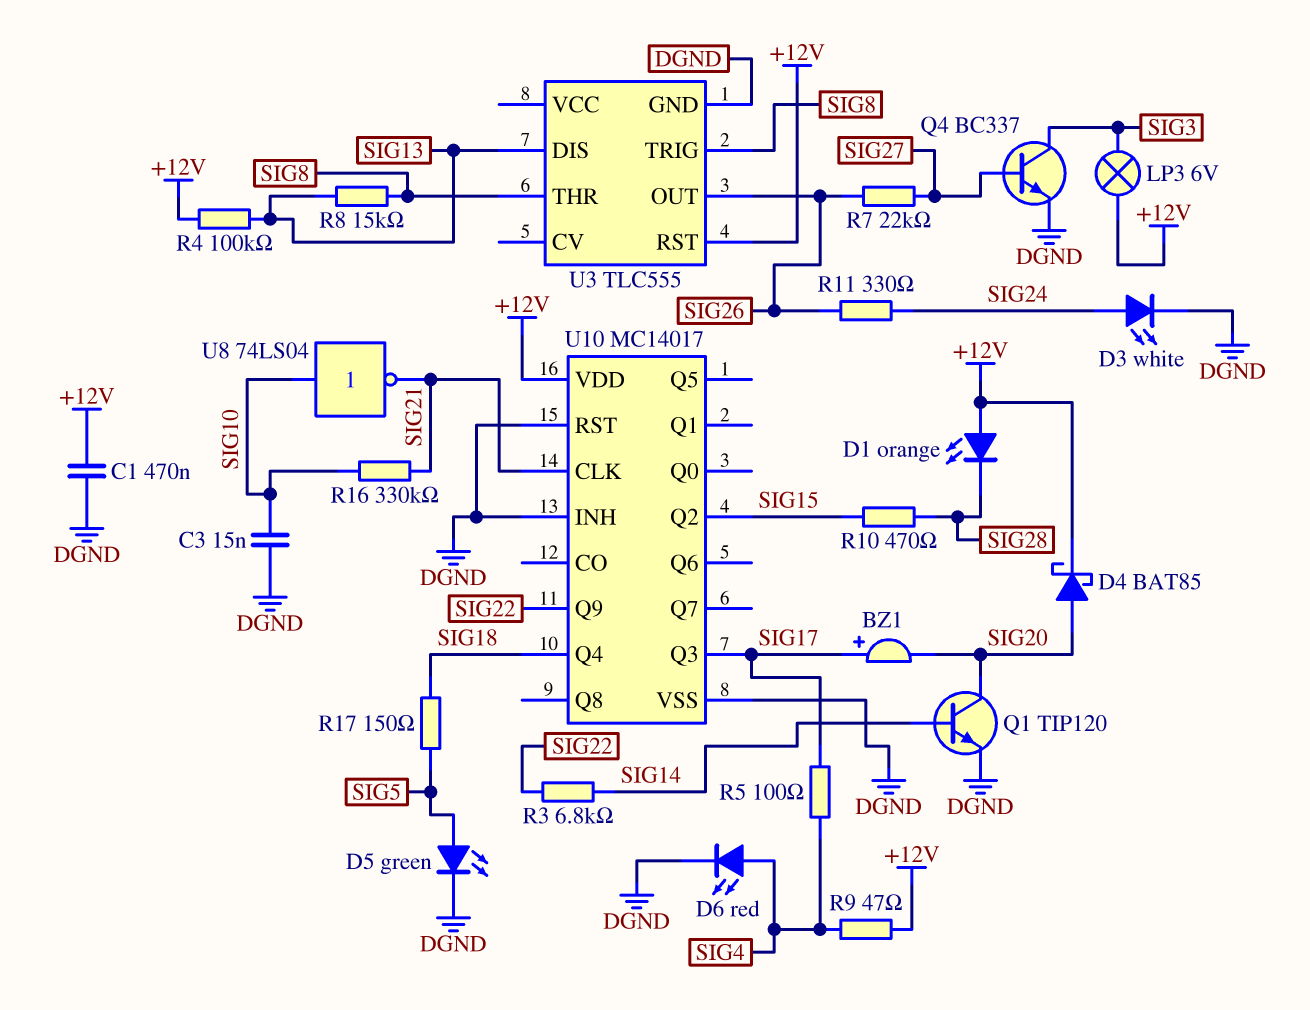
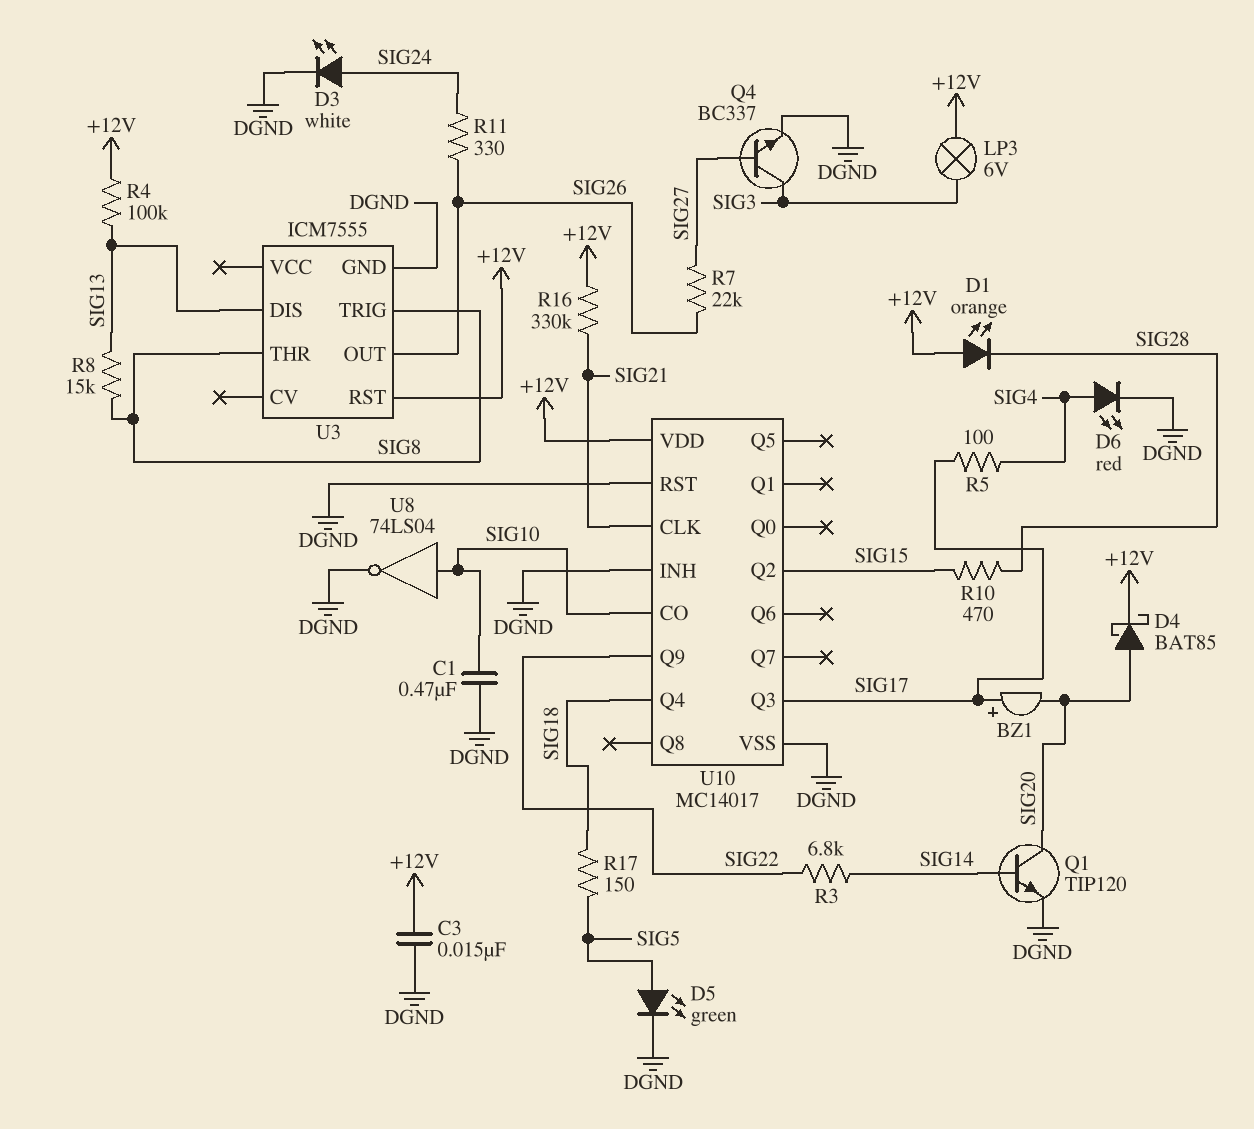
C1: 470nF (+12V, DGND) -> 470nF (DGND, SIG10)
C3: 15nF (DGND, SIG10) -> 15nF (+12V, DGND)
R9: 47 (+12V, SIG4) -> none
R16: 330k (SIG10, SIG21) -> 330k (+12V, SIG21)
U3: TLC555 -> ICM7555
U8: NOT 74LS04 (in SIG10, out SIG21) -> NOT 74LS04 (in SIG10, out DGND)
U10 pin CO: none -> SIG10

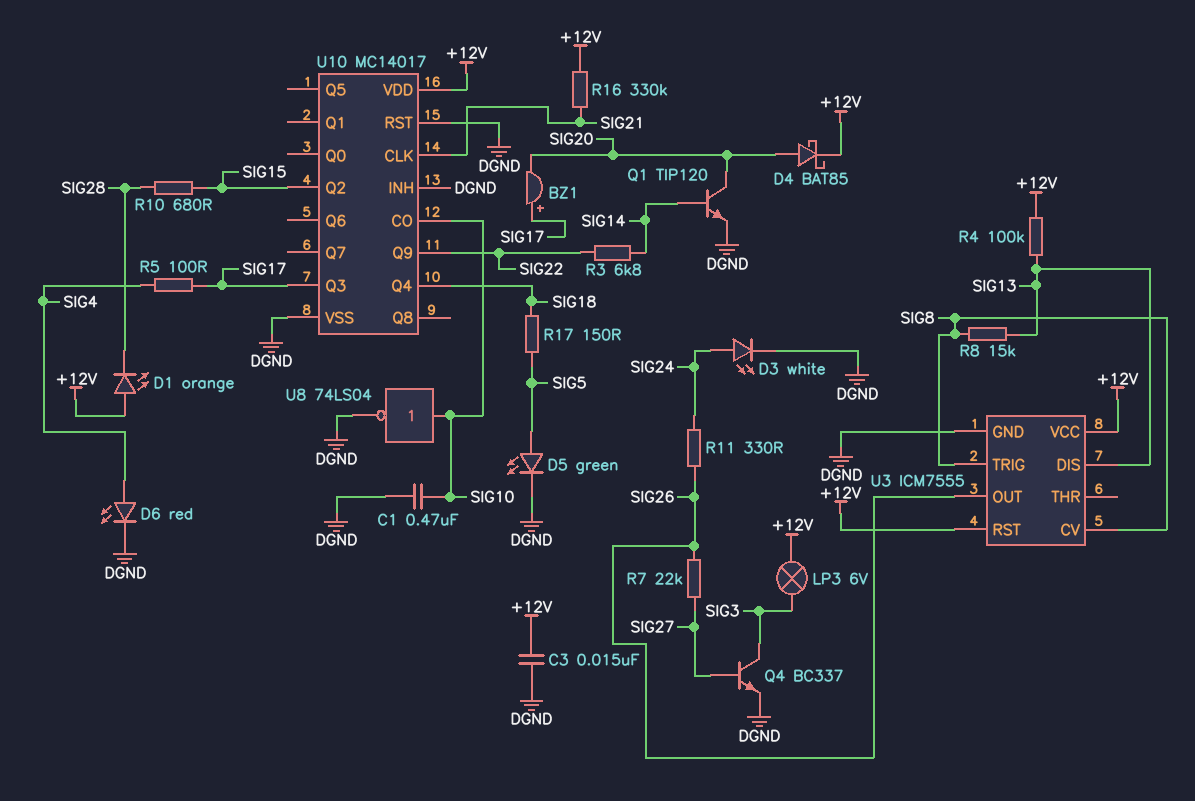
R10: 470 (SIG15, SIG28) -> 680 (SIG15, SIG28)
U3 pin CV: none -> SIG8
U3 pin THR: SIG8 -> none
U3 pin VCC: none -> +12V

